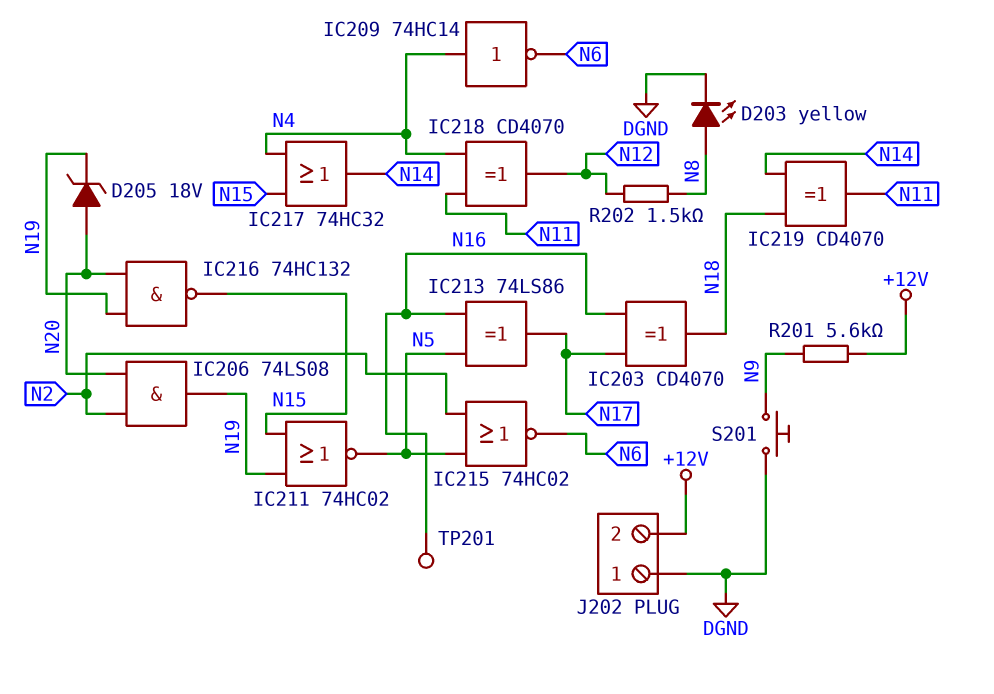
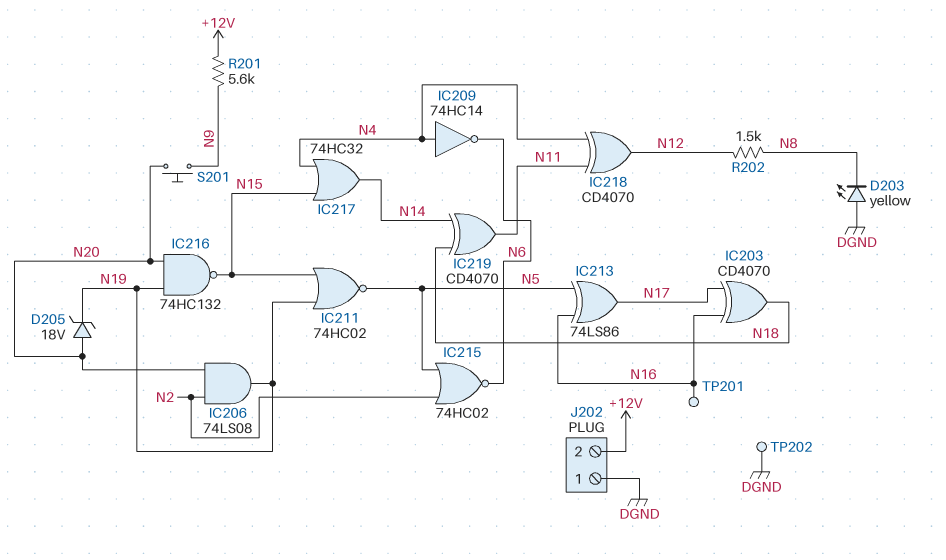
D203: LED yellow (A N8, K DGND) -> LED yellow (A DGND, K N8)
S201: button (DGND, N9) -> button (N9, N20)
TP202: none -> test point (DGND)

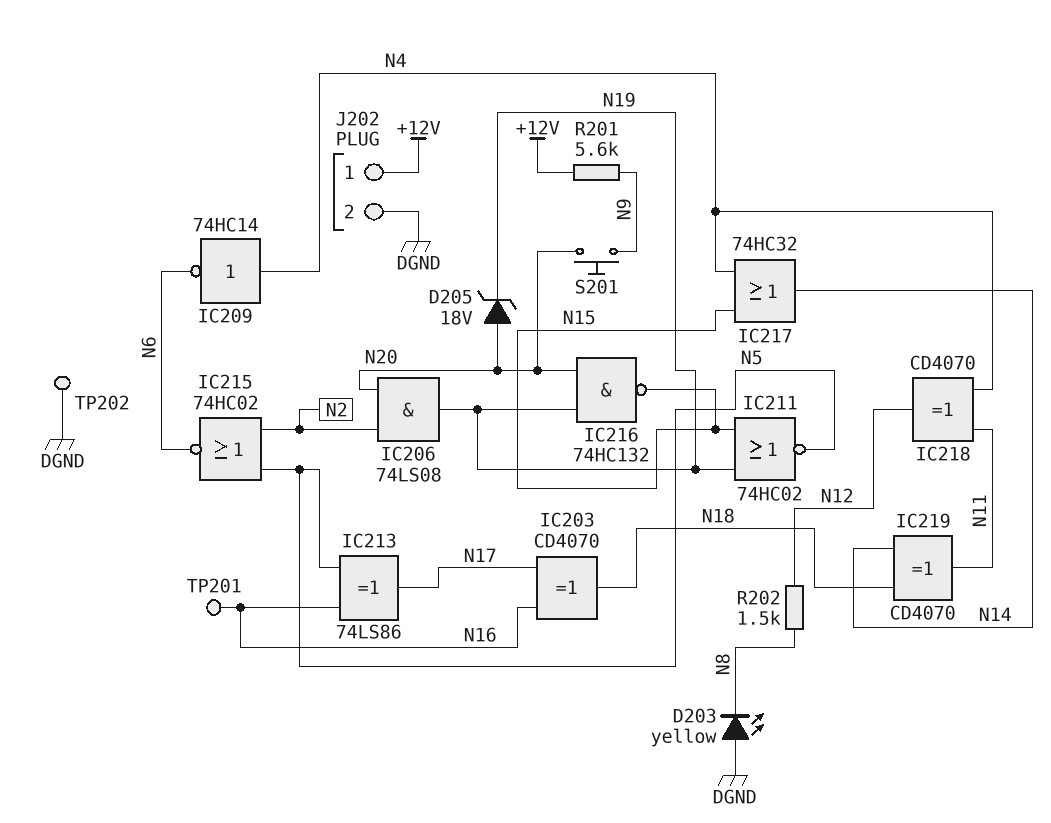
J202 pin 1: DGND -> +12V
J202 pin 2: +12V -> DGND

